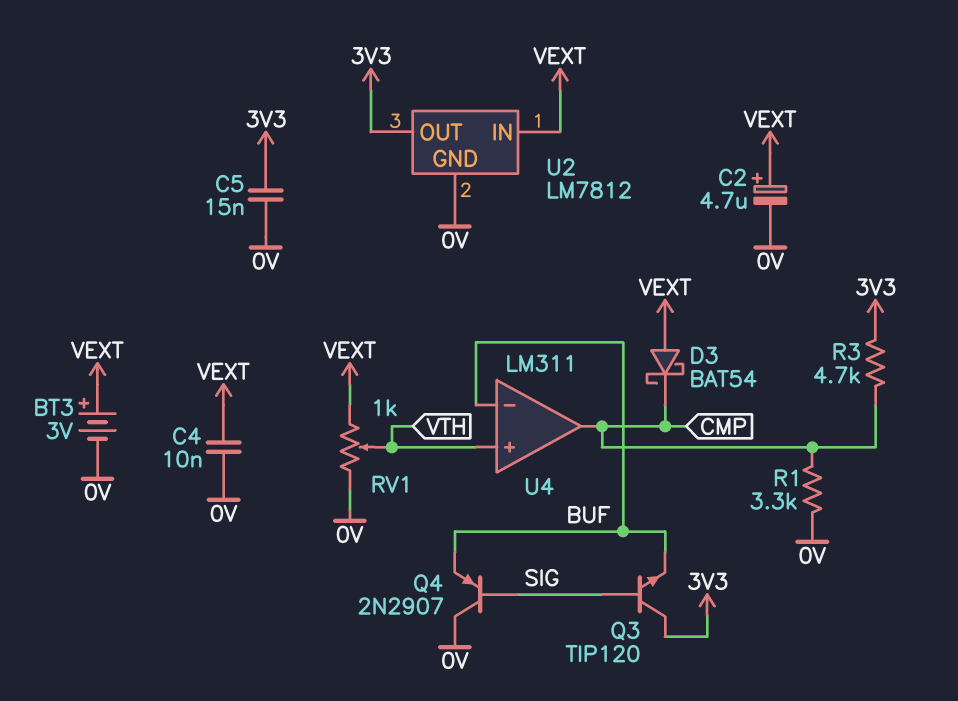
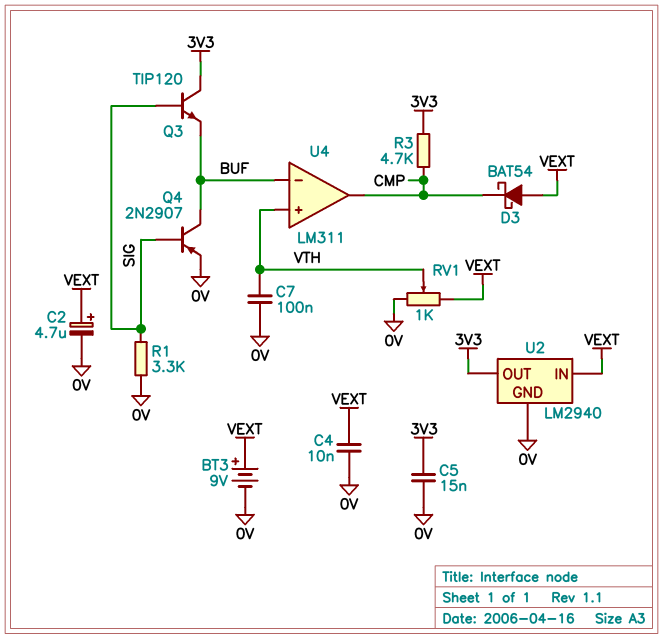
BT3: 3V (plus VEXT, minus 0V) -> 9V (plus VEXT, minus 0V)
C7: none -> 100nF (0V, VTH)
Q4: PNP 2N2907 (B SIG, C 0V, E BUF) -> PNP 2N2907 (B SIG, C BUF, E 0V)
R1: 3.3k (0V, CMP) -> 3.3k (0V, SIG)
U2: LM7812 -> LM2940

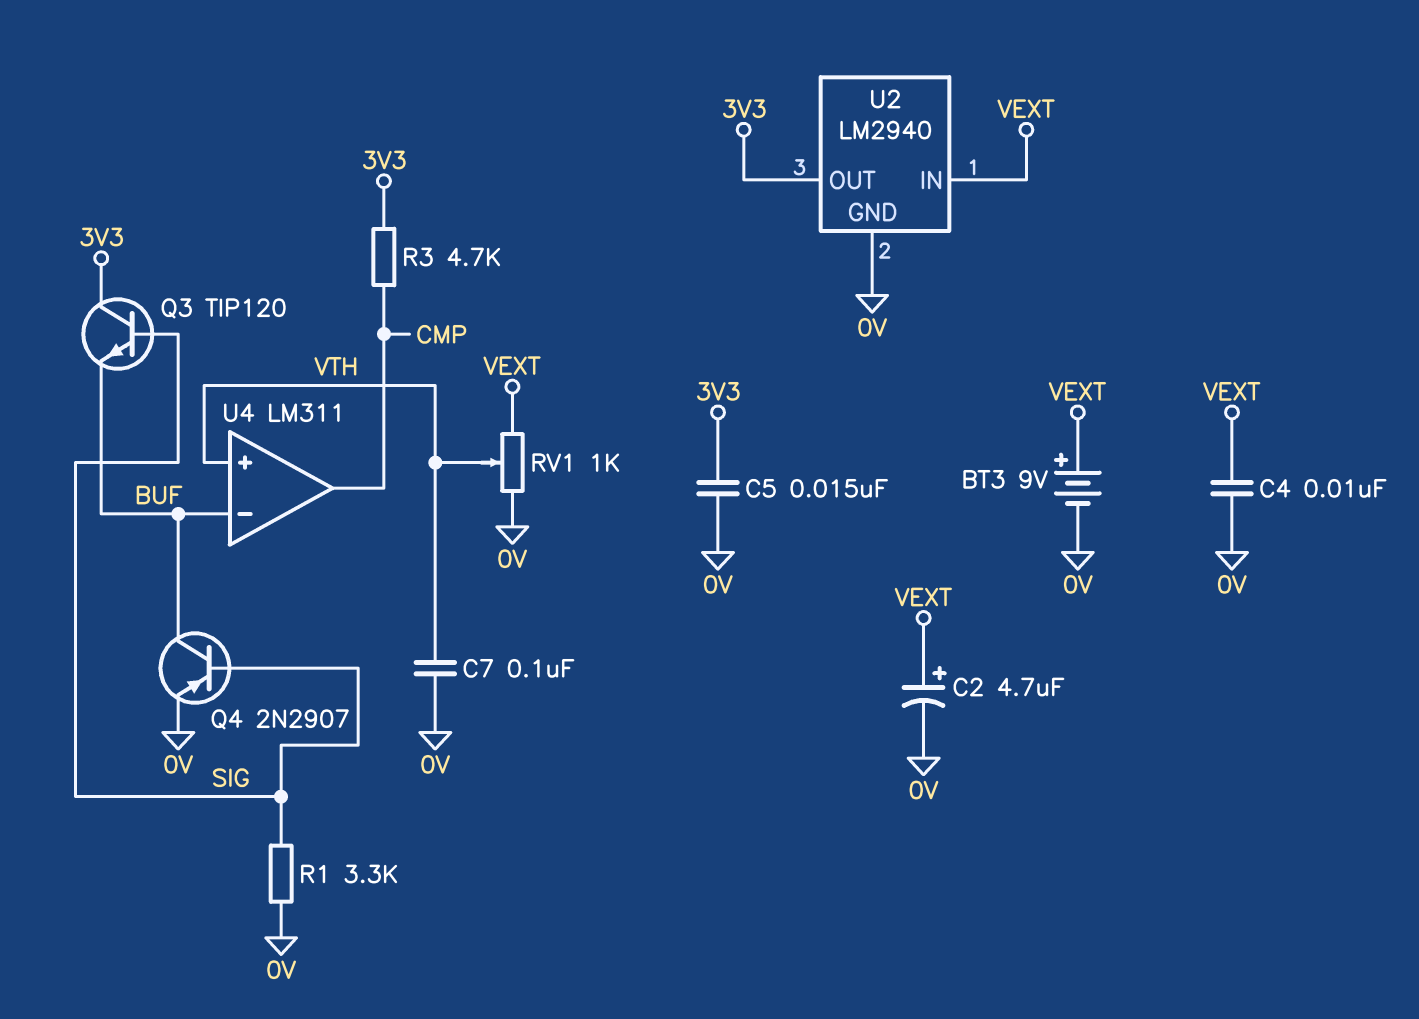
D3: schottky BAT54 (A VEXT, K CMP) -> none

